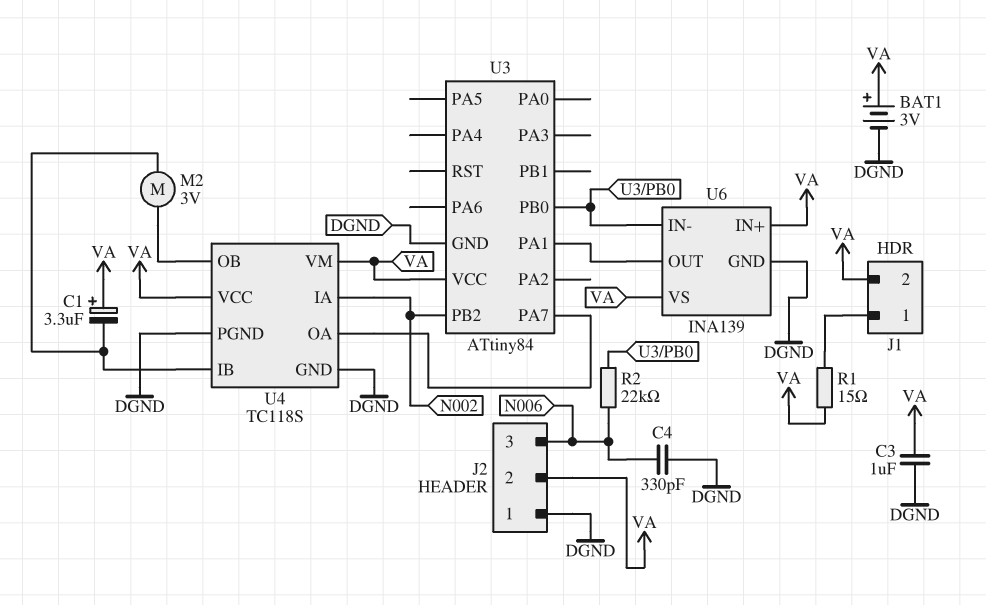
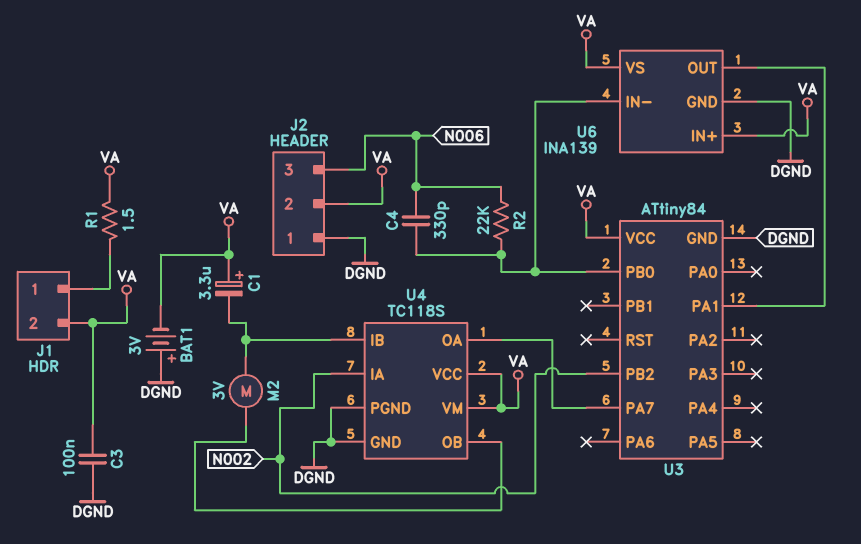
BAT1: 3V (plus VA, minus DGND) -> 3V (plus DGND, minus VA)
C3: 1uF (DGND, VA) -> 100nF (DGND, VA)
C4: 330pF (DGND, N006) -> 330pF (N006, U3/PB0)
R1: 15 (J1/1, VA) -> 1.5 (J1/1, VA)

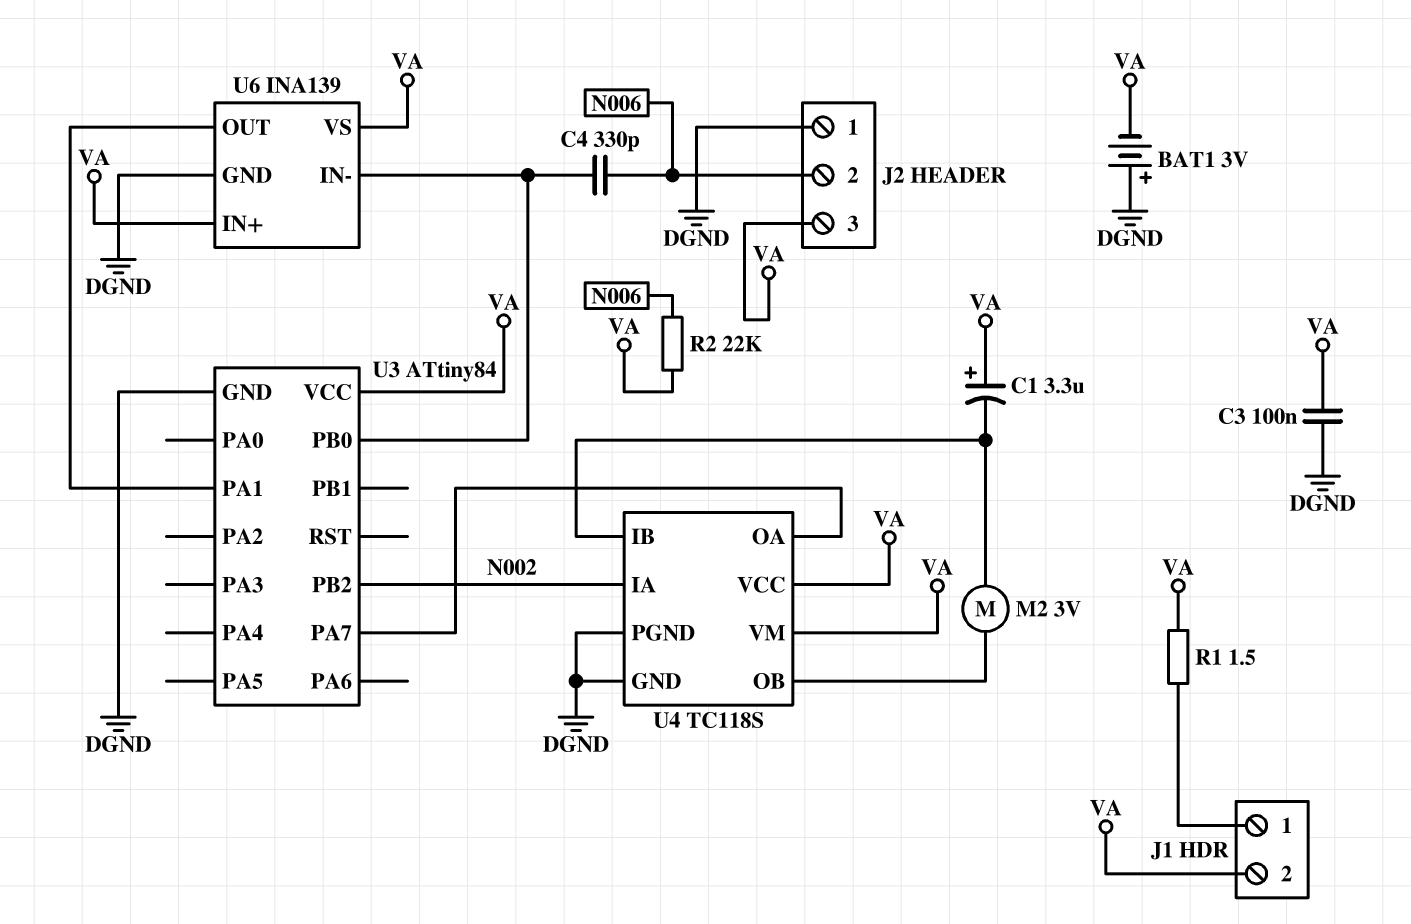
J2 pin 2: VA -> N006
J2 pin 3: N006 -> VA
R2: 22k (N006, U3/PB0) -> 22k (N006, VA)

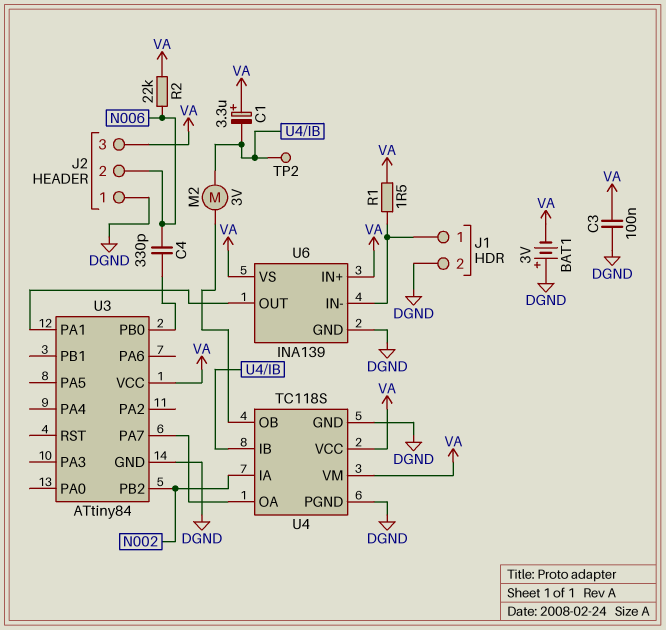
J1 pin 2: VA -> DGND
TP2: none -> test point (U4/IB)
U6 pin IN-: U3/PB0 -> J1/1

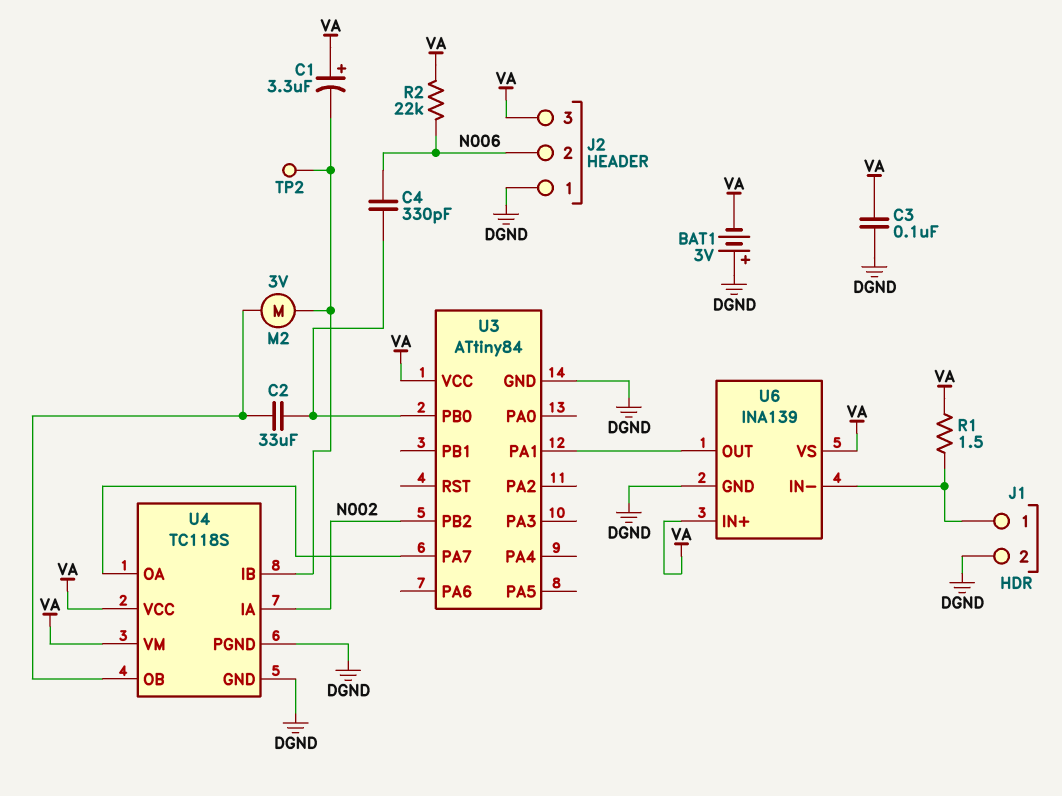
C2: none -> 33uF (U3/PB0, U4/OB)

